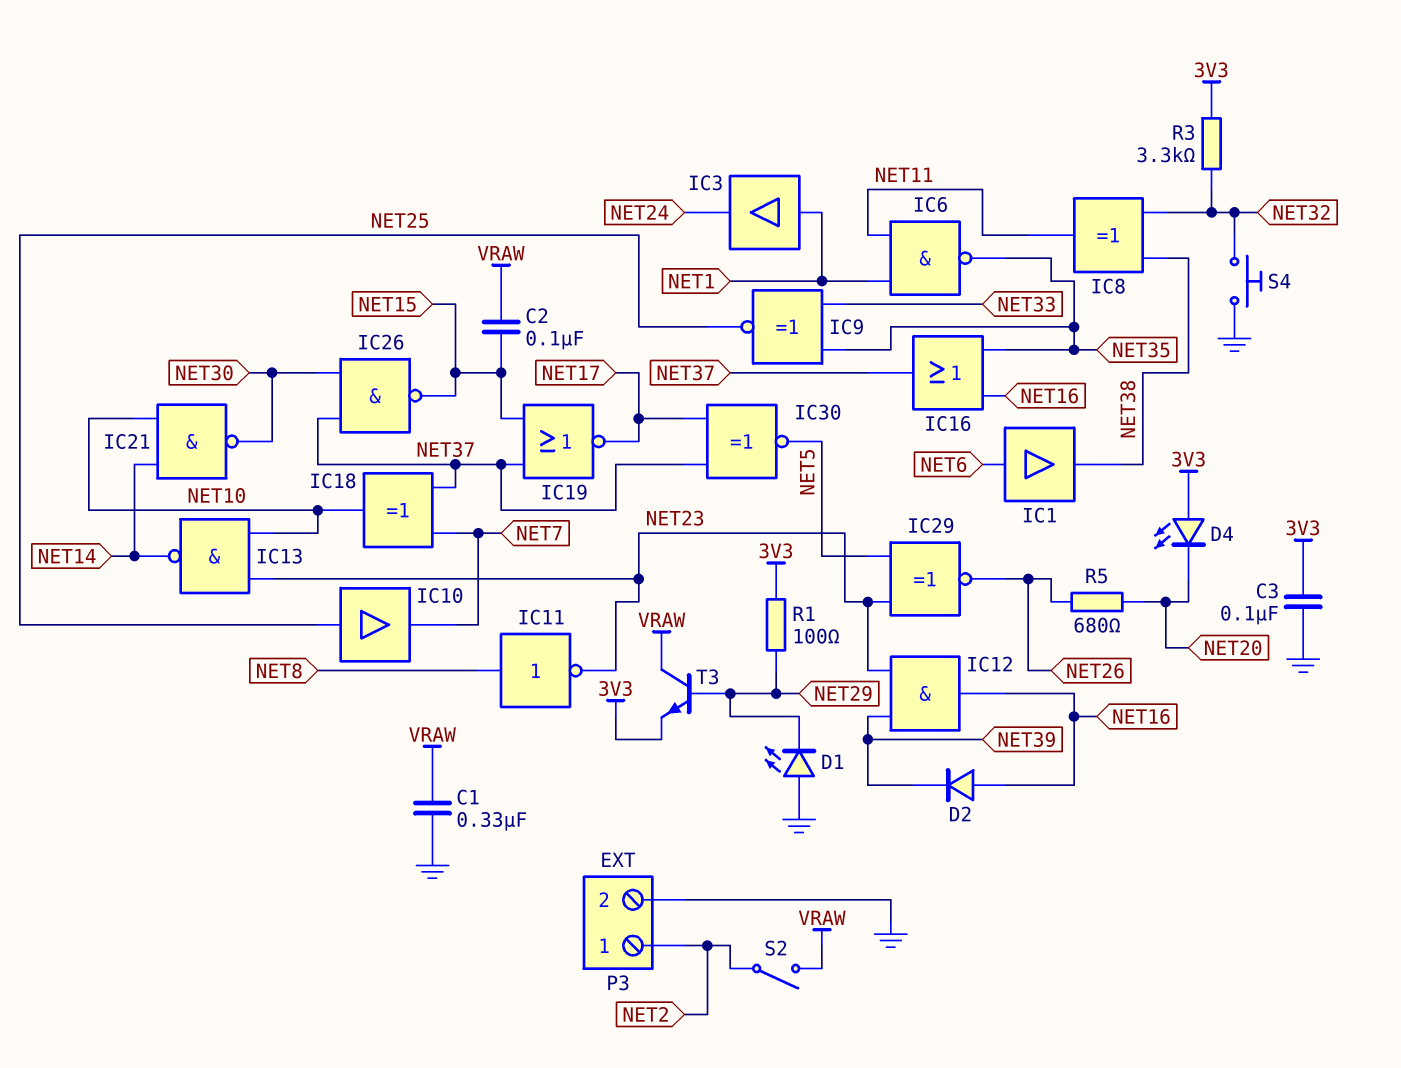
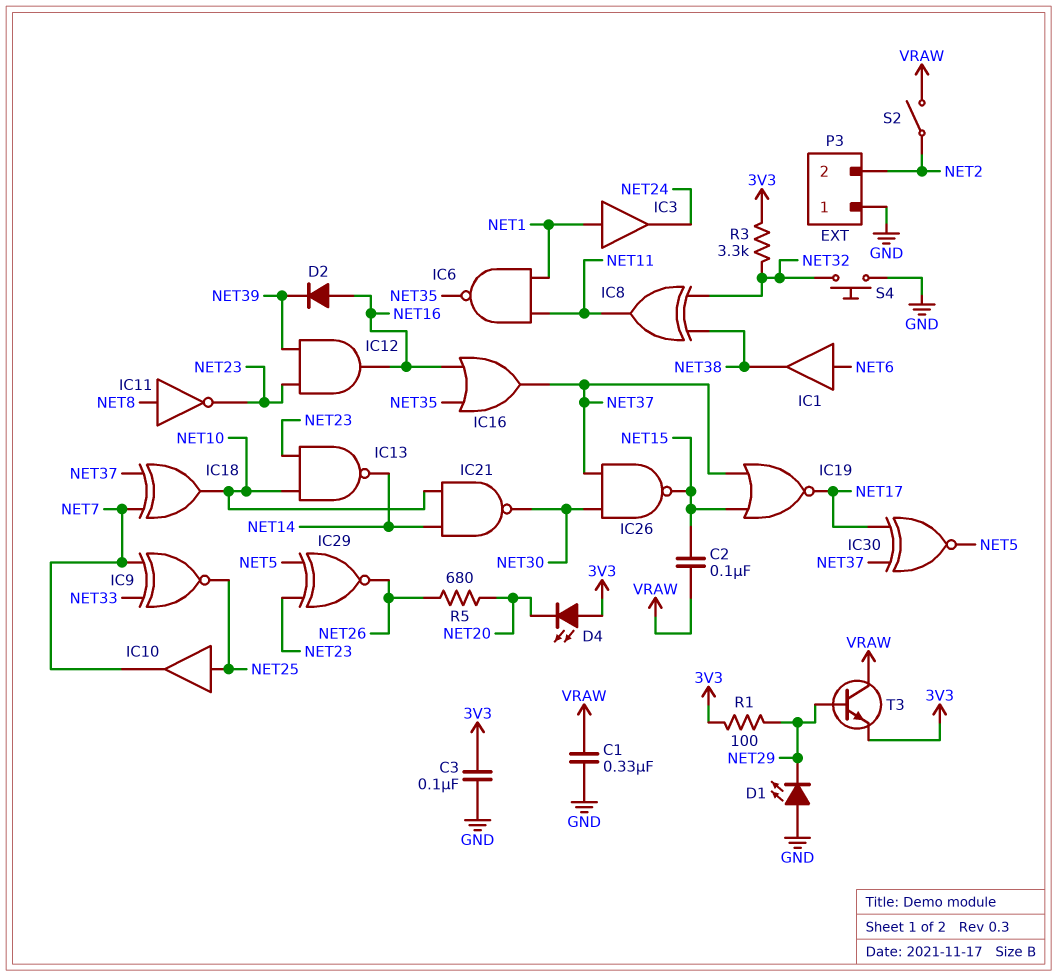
IC9: XNOR (in NET33, in NET35, out NET25) -> XNOR (in NET7, in NET33, out NET25)
P3 pin 1: NET2 -> GND
P3 pin 2: GND -> NET2

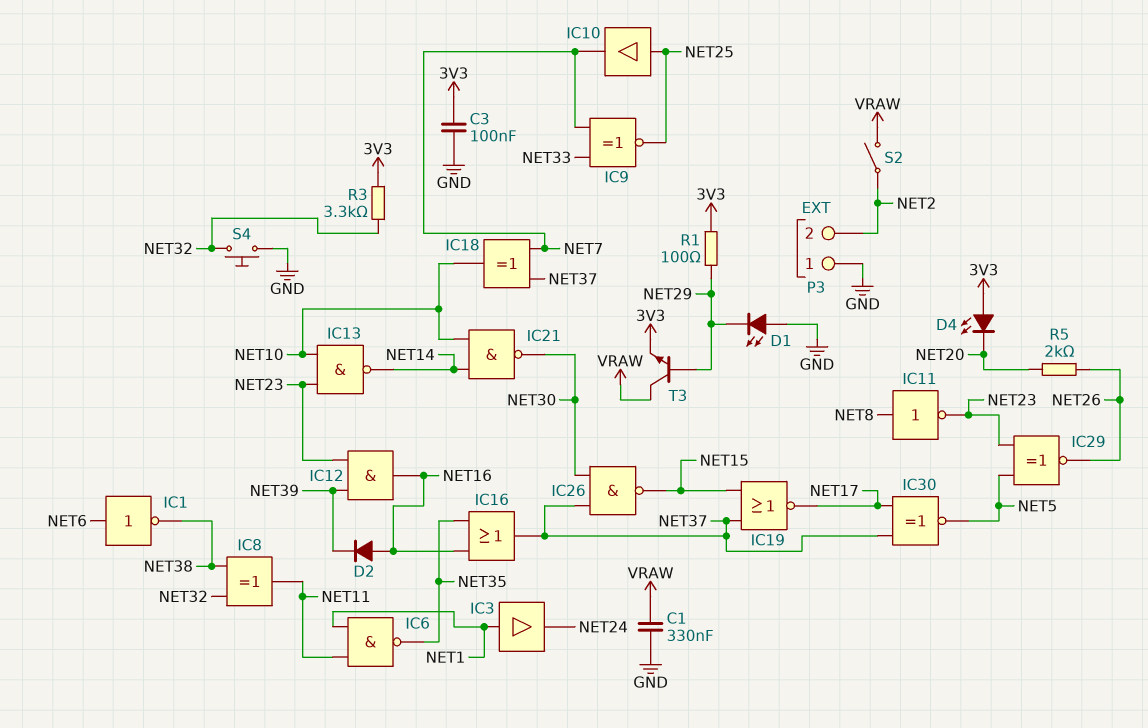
C2: 100nF (NET15, VRAW) -> none
IC1: buffer (in NET6, out NET38) -> NOT (in NET6, out NET38)
R5: 680 (NET20, NET26) -> 2k (NET20, NET26)

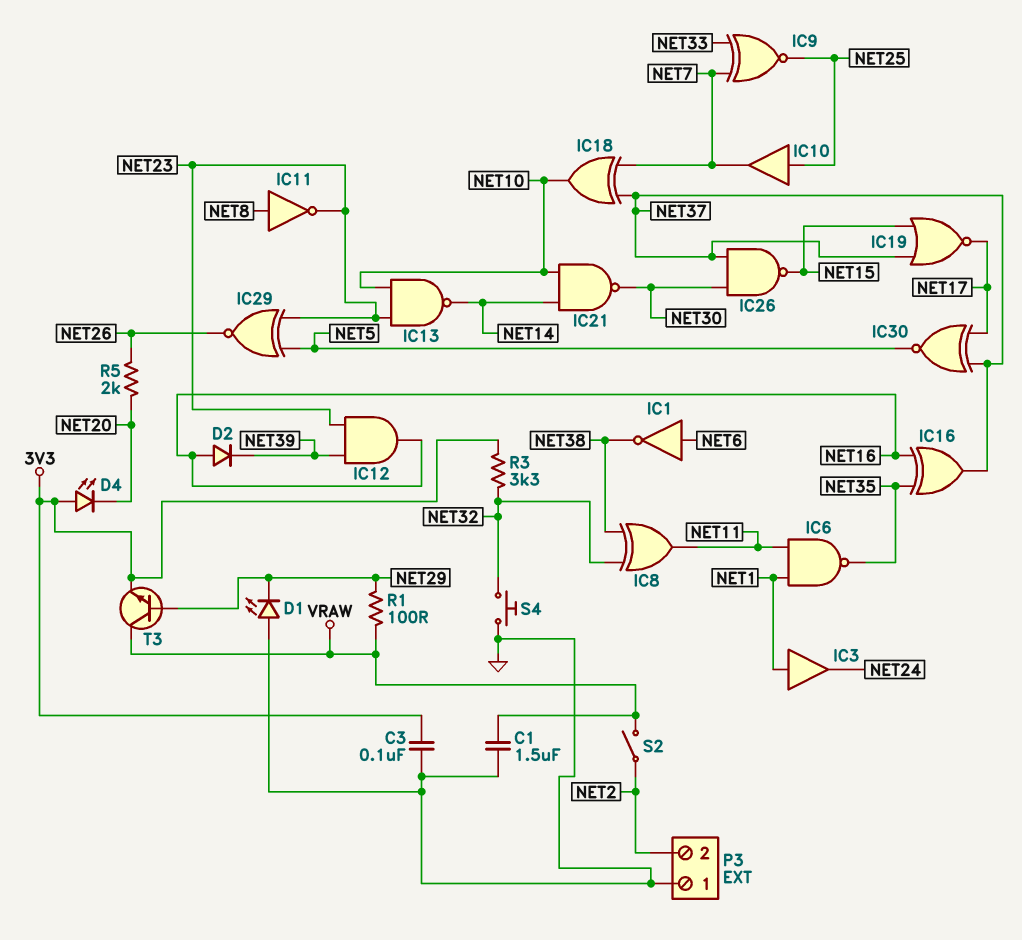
C1: 330nF (GND, VRAW) -> 1.5uF (GND, VRAW)
IC16: OR (in NET16, in NET35, out NET37) -> XOR (in NET16, in NET35, out NET37)
R1: 100 (3V3, NET29) -> 100 (NET29, VRAW)

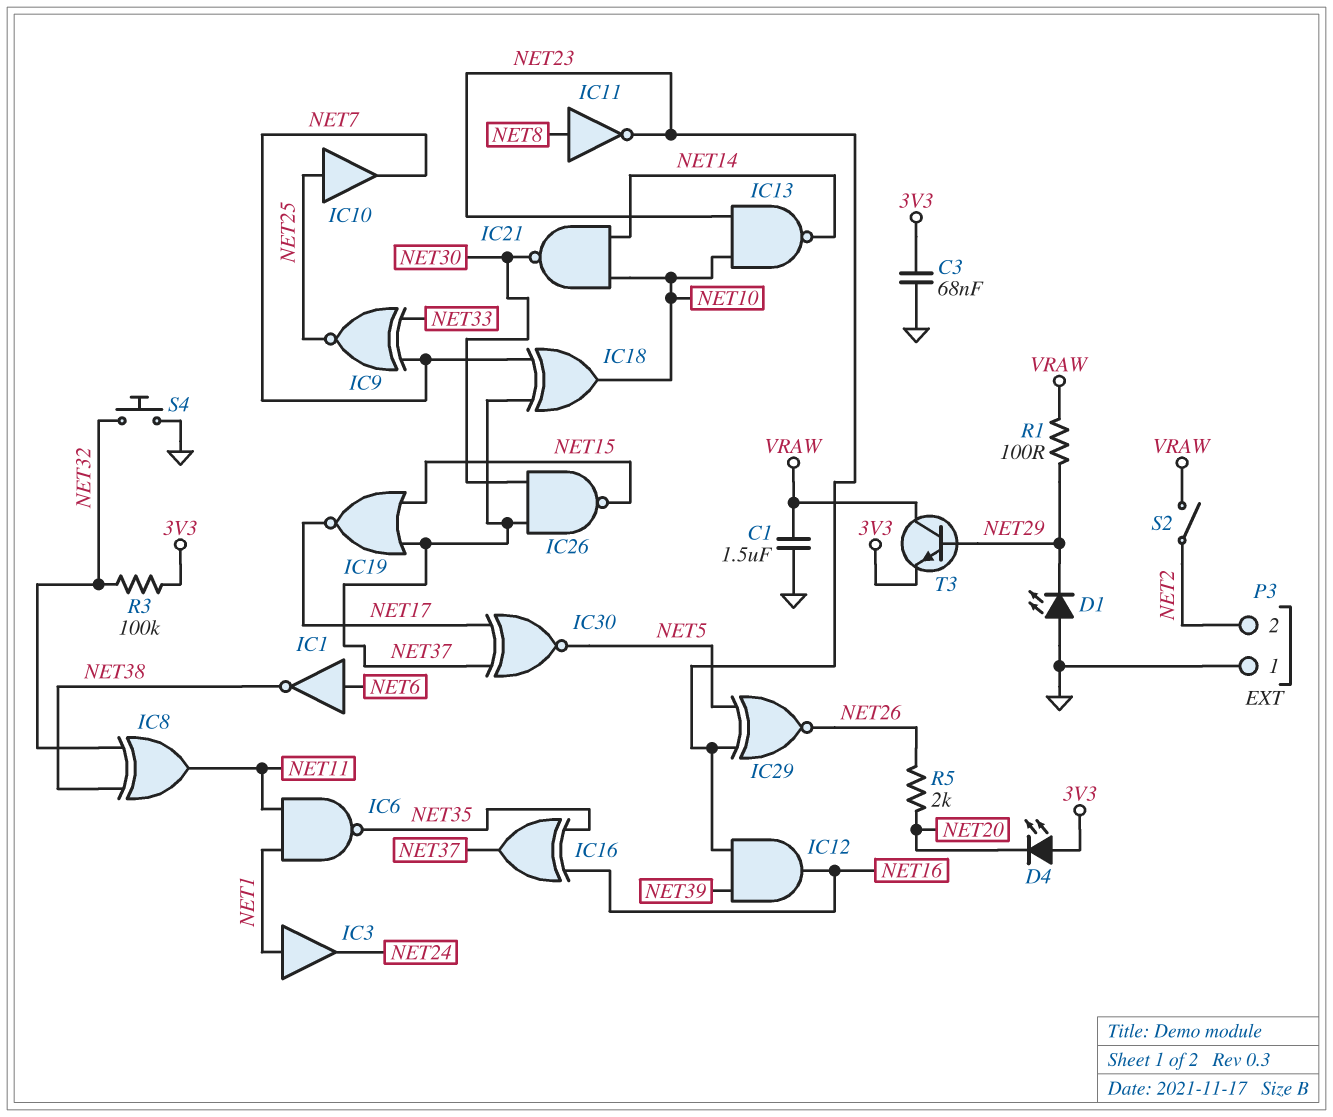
C3: 100nF (3V3, GND) -> 68nF (3V3, GND)
D2: diode (A NET16, K NET39) -> none
R3: 3.3k (3V3, NET32) -> 100k (3V3, NET32)

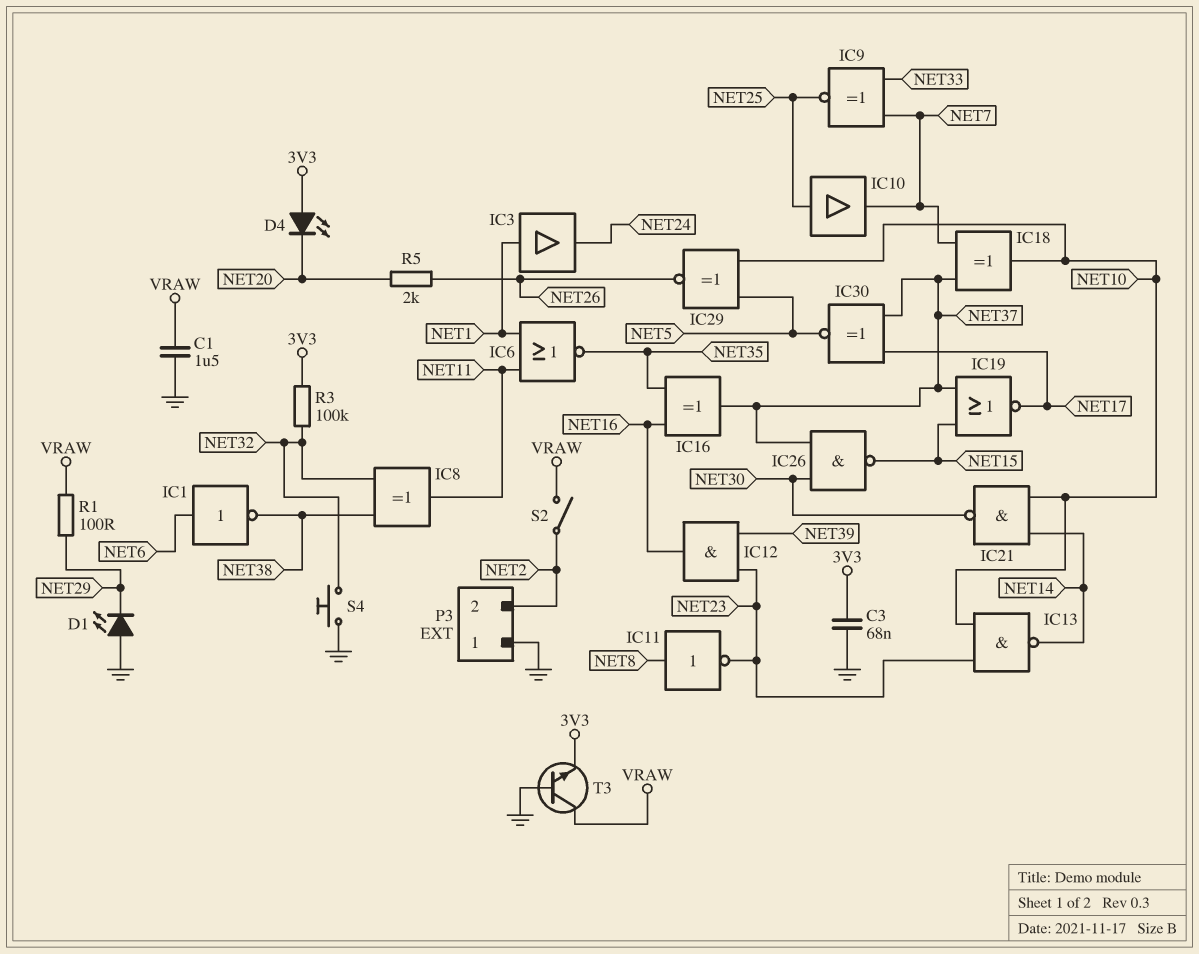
IC6: NAND (in NET1, in NET11, out NET35) -> NOR (in NET1, in NET11, out NET35)
IC29: XNOR (in NET5, in NET23, out NET26) -> XNOR (in NET5, in NET10, out NET26)
T3: NPN (B NET29, C VRAW, E 3V3) -> NPN (B GND, C VRAW, E 3V3)

